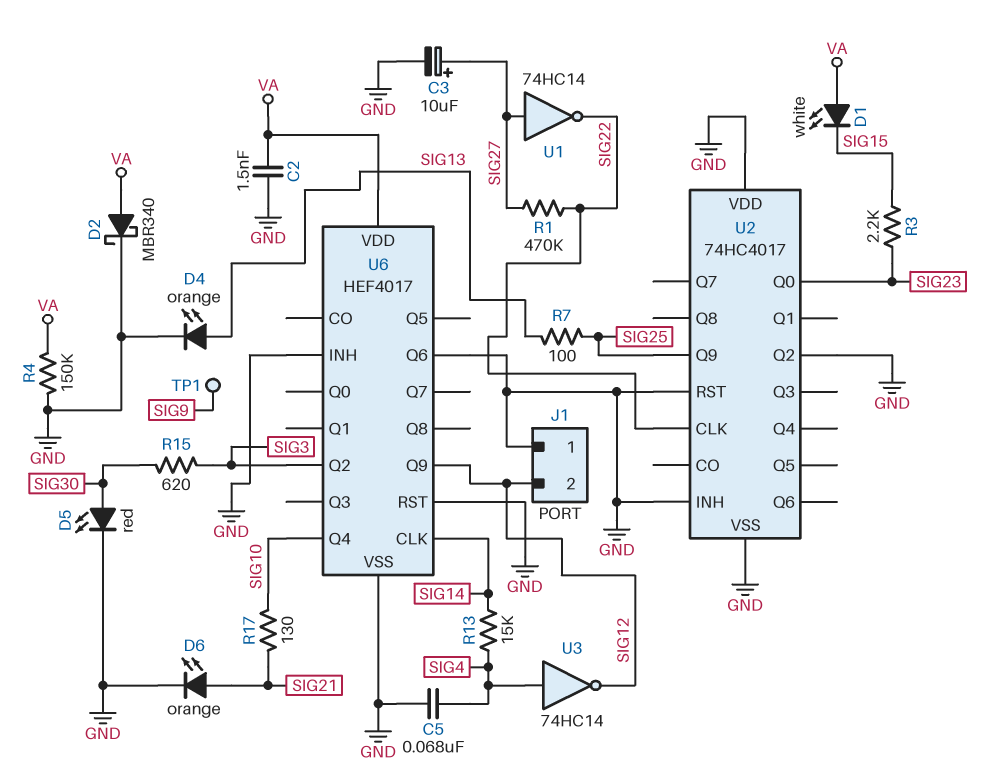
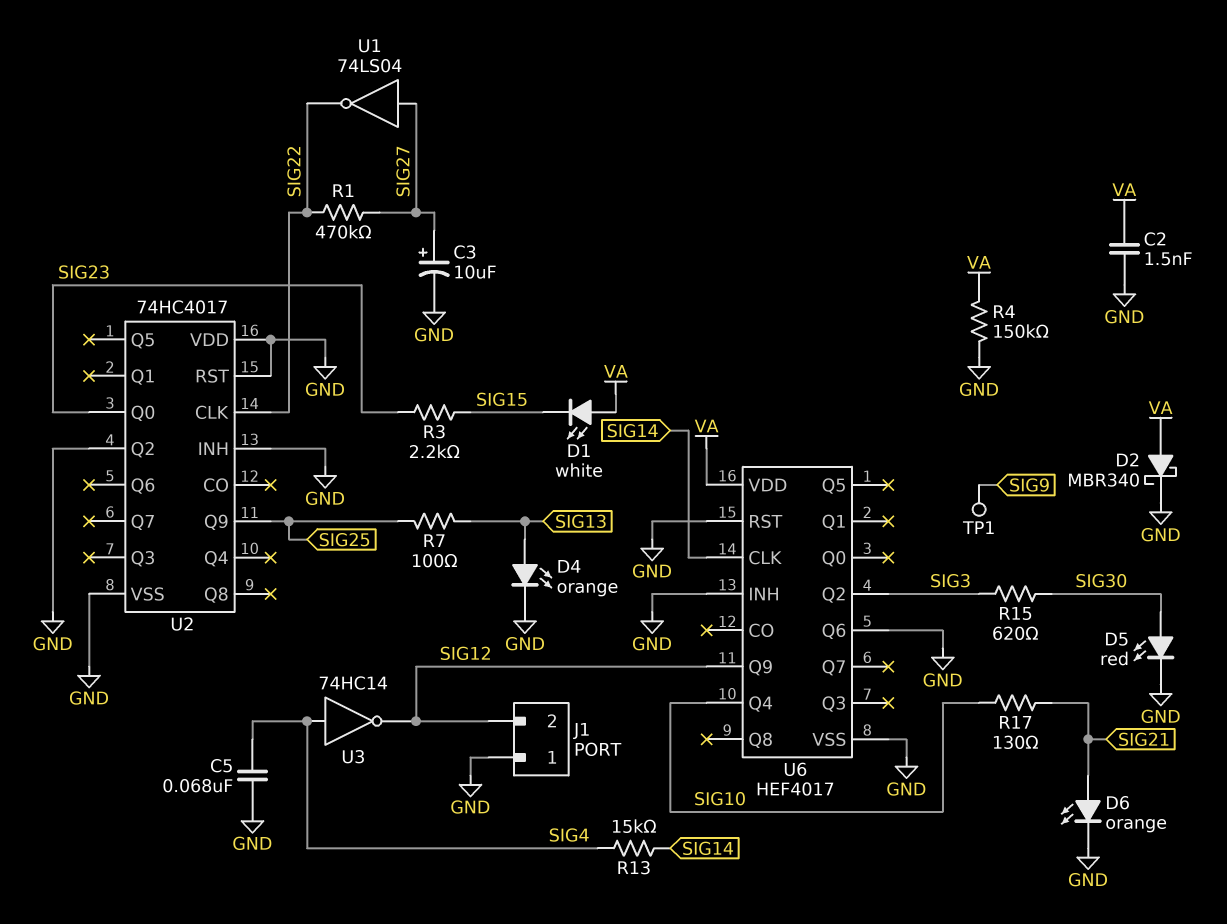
U1: NOT 74HC14 (in SIG27, out SIG22) -> NOT 74LS04 (in SIG27, out SIG22)

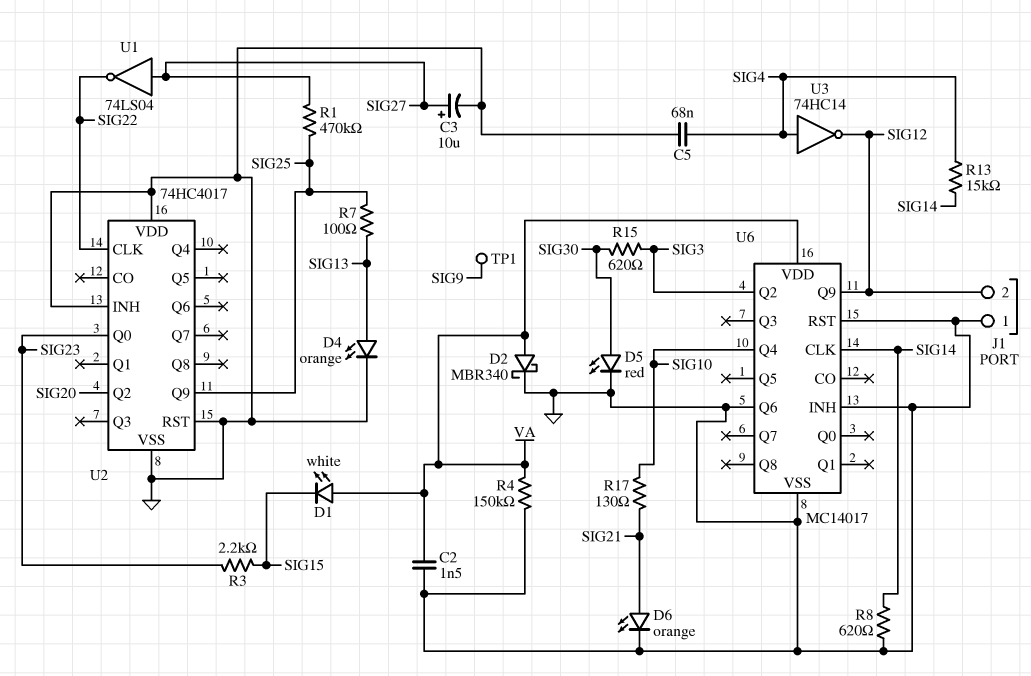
R1: 470k (SIG22, SIG27) -> 470k (SIG25, SIG27)
R8: none -> 620 (GND, SIG14)
U2 pin Q2: GND -> SIG20
U6: HEF4017 -> MC14017

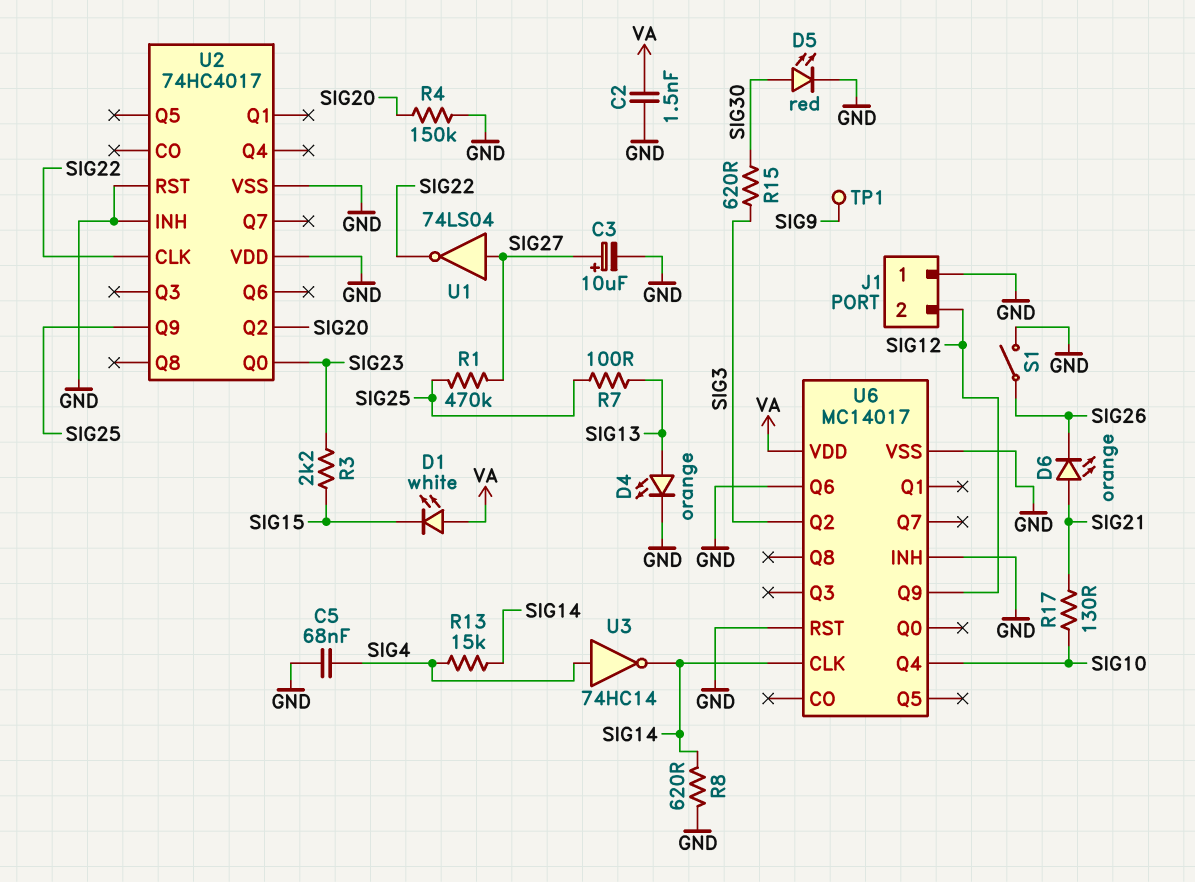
D2: schottky MBR340 (A VA, K GND) -> none
D6: LED orange (A SIG21, K GND) -> LED orange (A SIG21, K SIG26)
R4: 150k (GND, VA) -> 150k (GND, SIG20)
S1: none -> switch (GND, SIG26)
U3: NOT 74HC14 (in SIG4, out SIG12) -> NOT 74HC14 (in SIG4, out SIG14)

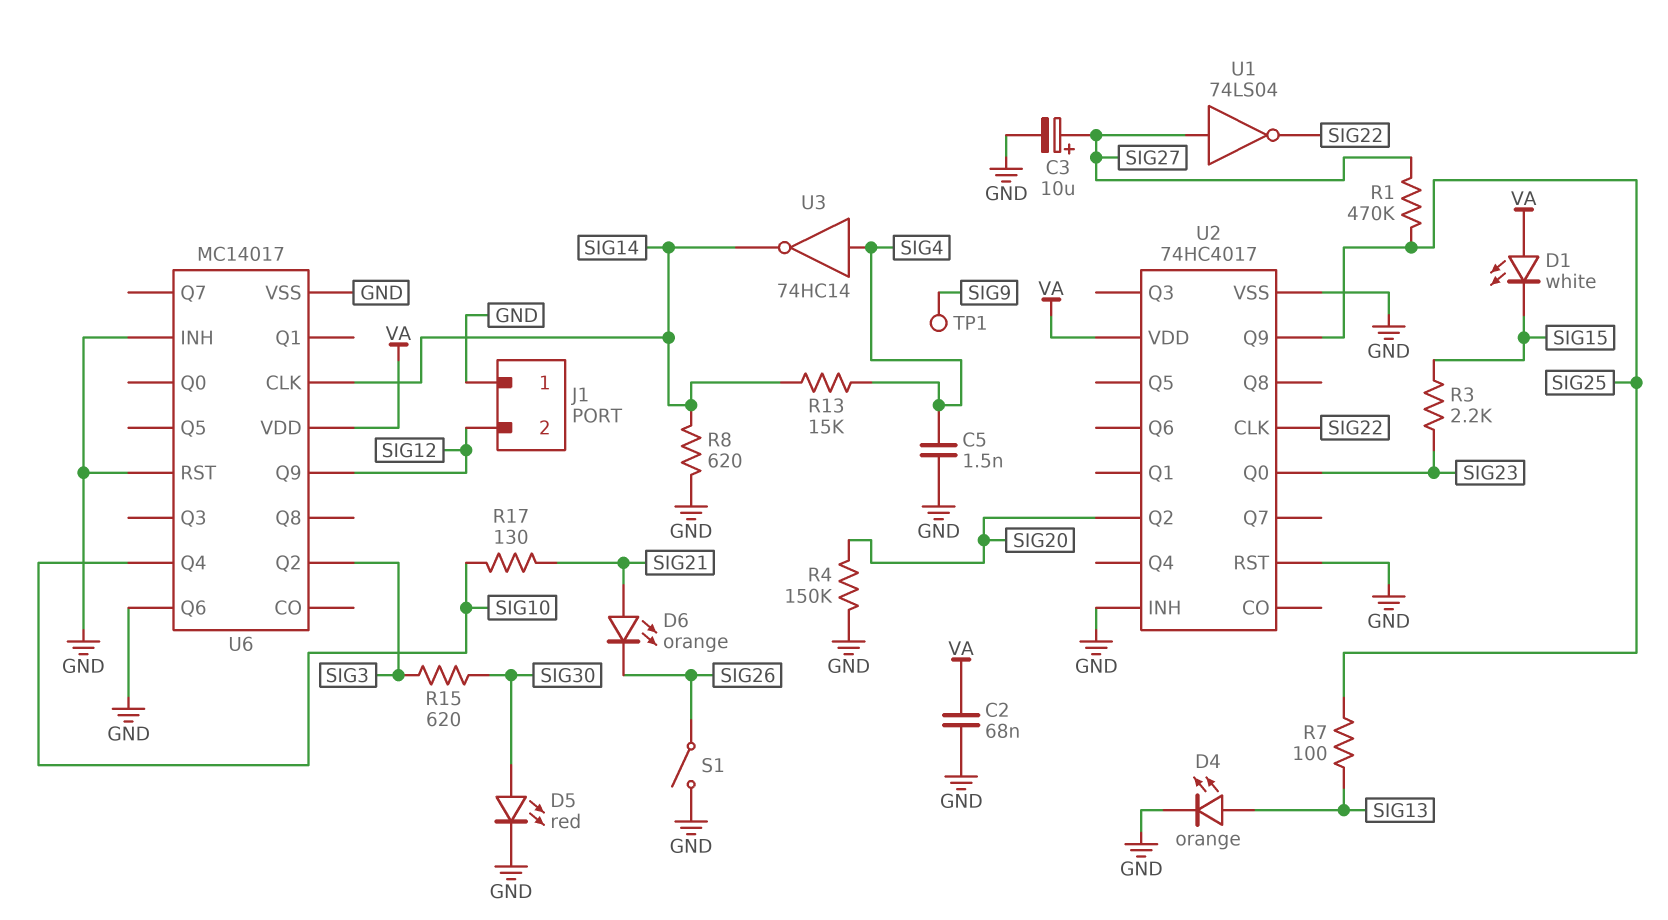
C2: 1.5nF (GND, VA) -> 68nF (GND, VA)
C5: 68nF (GND, SIG4) -> 1.5nF (GND, SIG4)
U2 pin VDD: GND -> VA

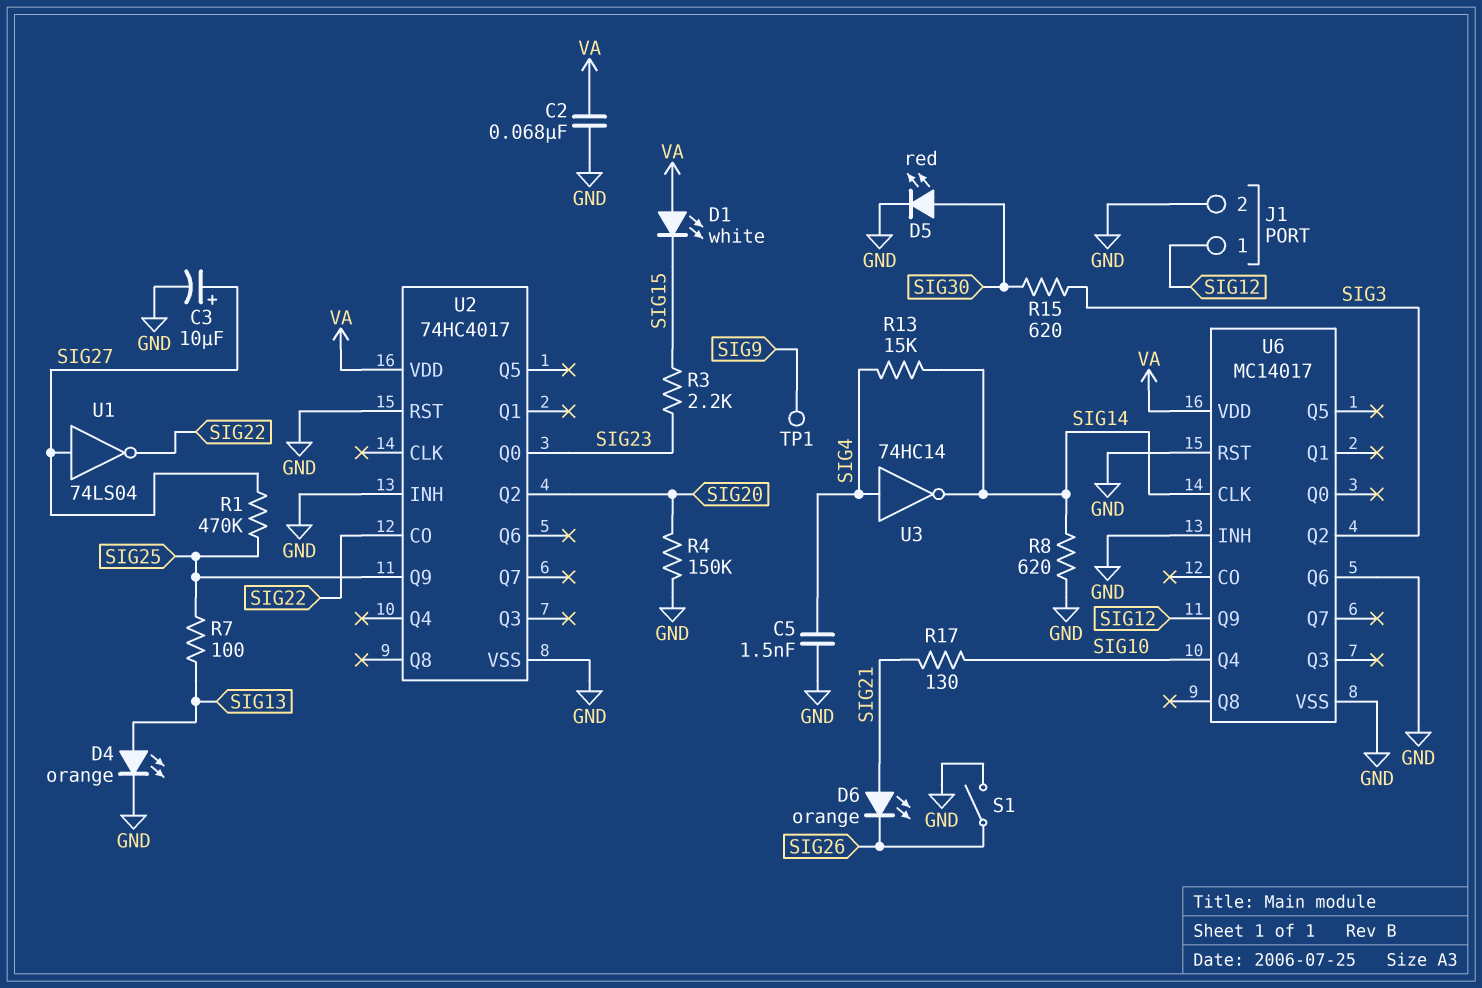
J1 pin 1: GND -> SIG12
J1 pin 2: SIG12 -> GND
U2 pin CLK: SIG22 -> none
U2 pin CO: none -> SIG22

